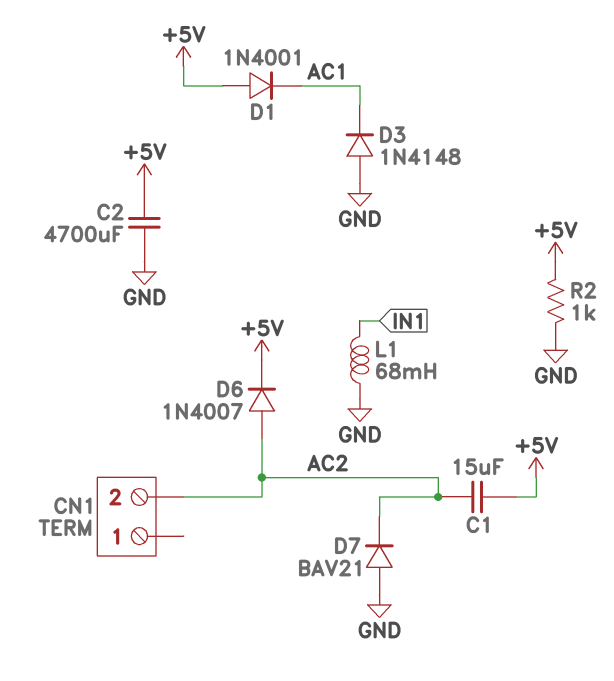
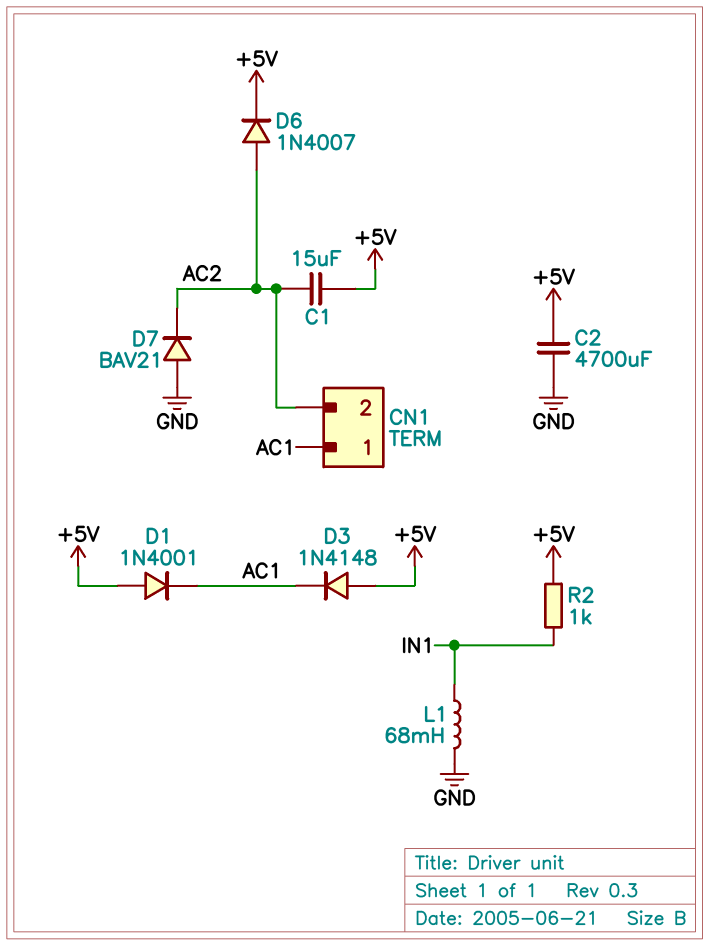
CN1 pin 1: none -> AC1
D3: diode 1N4148 (A GND, K AC1) -> diode 1N4148 (A +5V, K AC1)
R2: 1k (+5V, GND) -> 1k (+5V, IN1)

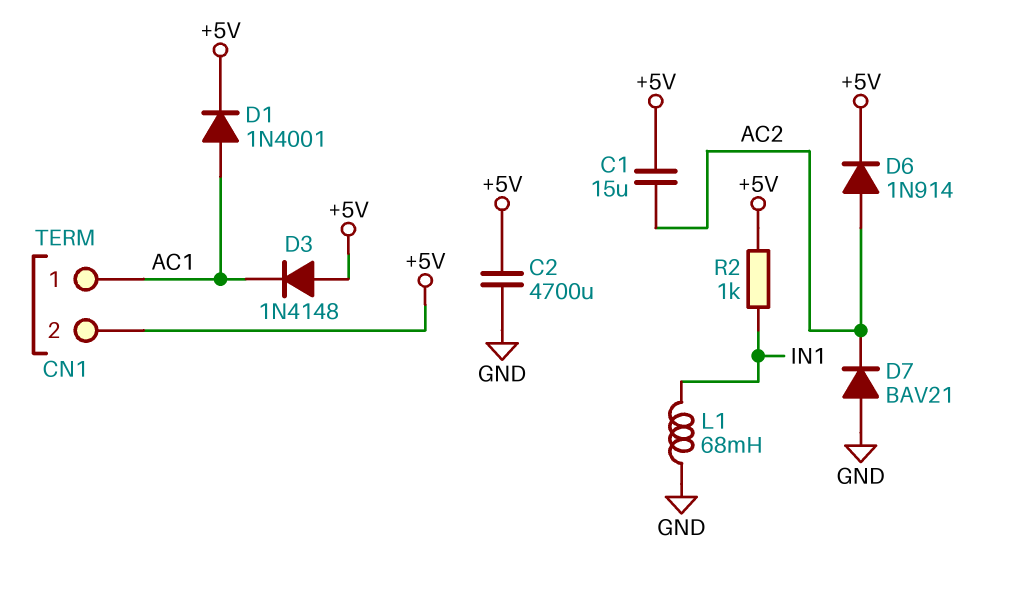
CN1 pin 2: AC2 -> +5V
D1: diode 1N4001 (A +5V, K AC1) -> diode 1N4001 (A AC1, K +5V)
D6: diode 1N4007 (A AC2, K +5V) -> diode 1N914 (A AC2, K +5V)

